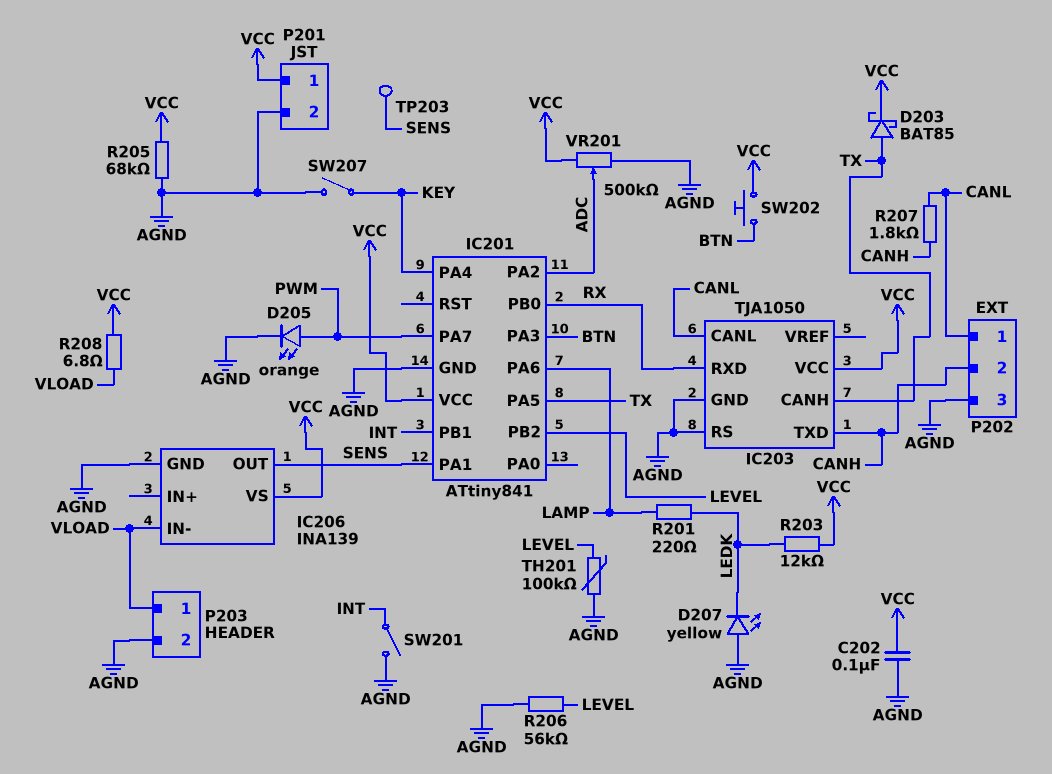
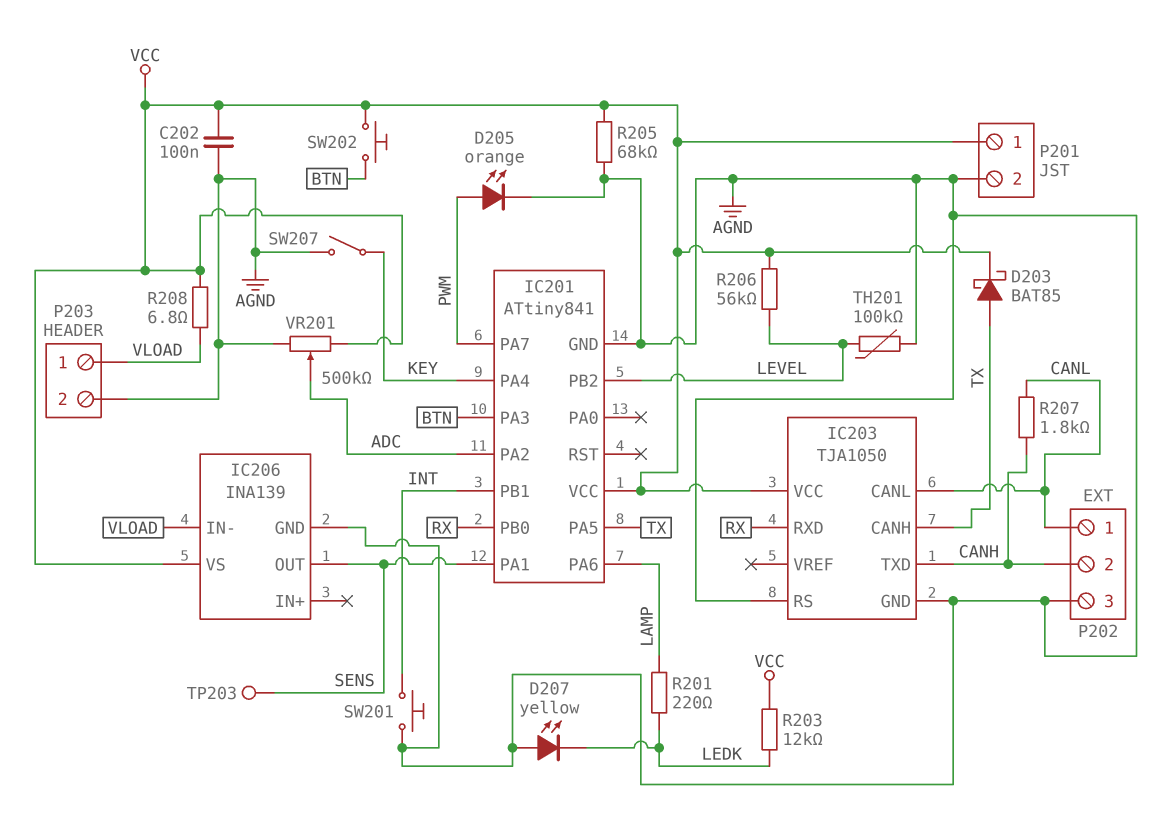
R206: 56k (AGND, LEVEL) -> 56k (LEVEL, VCC)
SW201: switch (AGND, INT) -> button (AGND, INT)

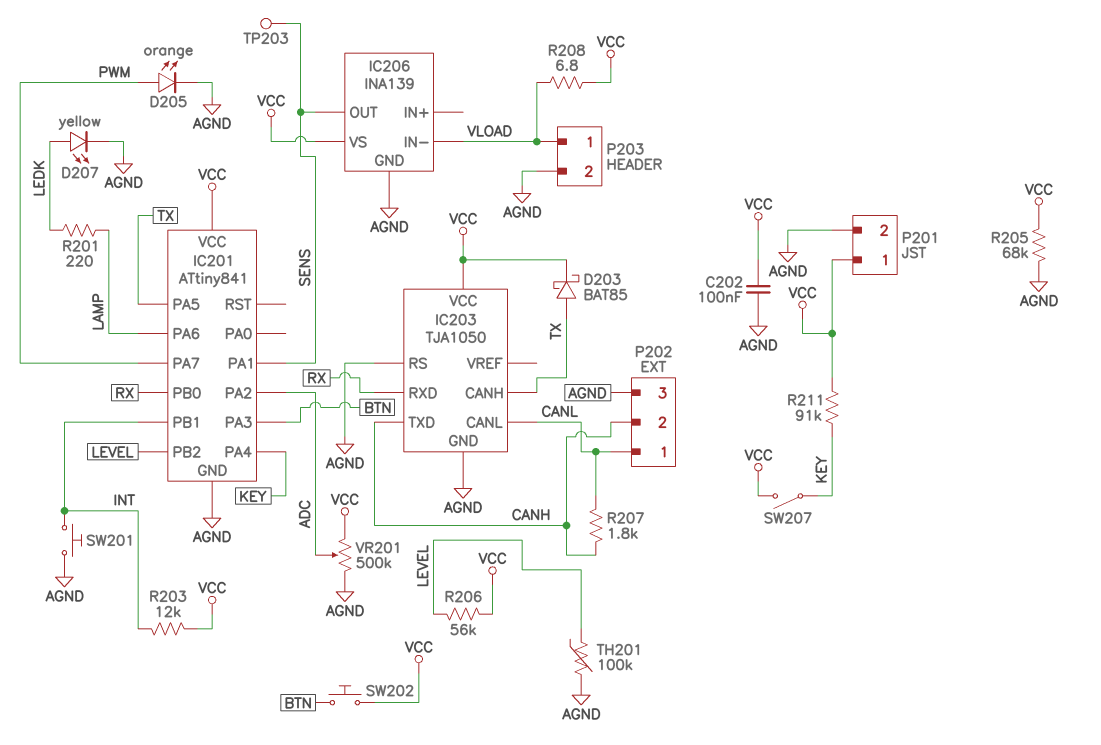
D207: LED yellow (A AGND, K LEDK) -> LED yellow (A LEDK, K AGND)
R203: 12k (LEDK, VCC) -> 12k (INT, VCC)
R211: none -> 91k (KEY, VCC)
SW207: switch (AGND, KEY) -> switch (KEY, VCC)

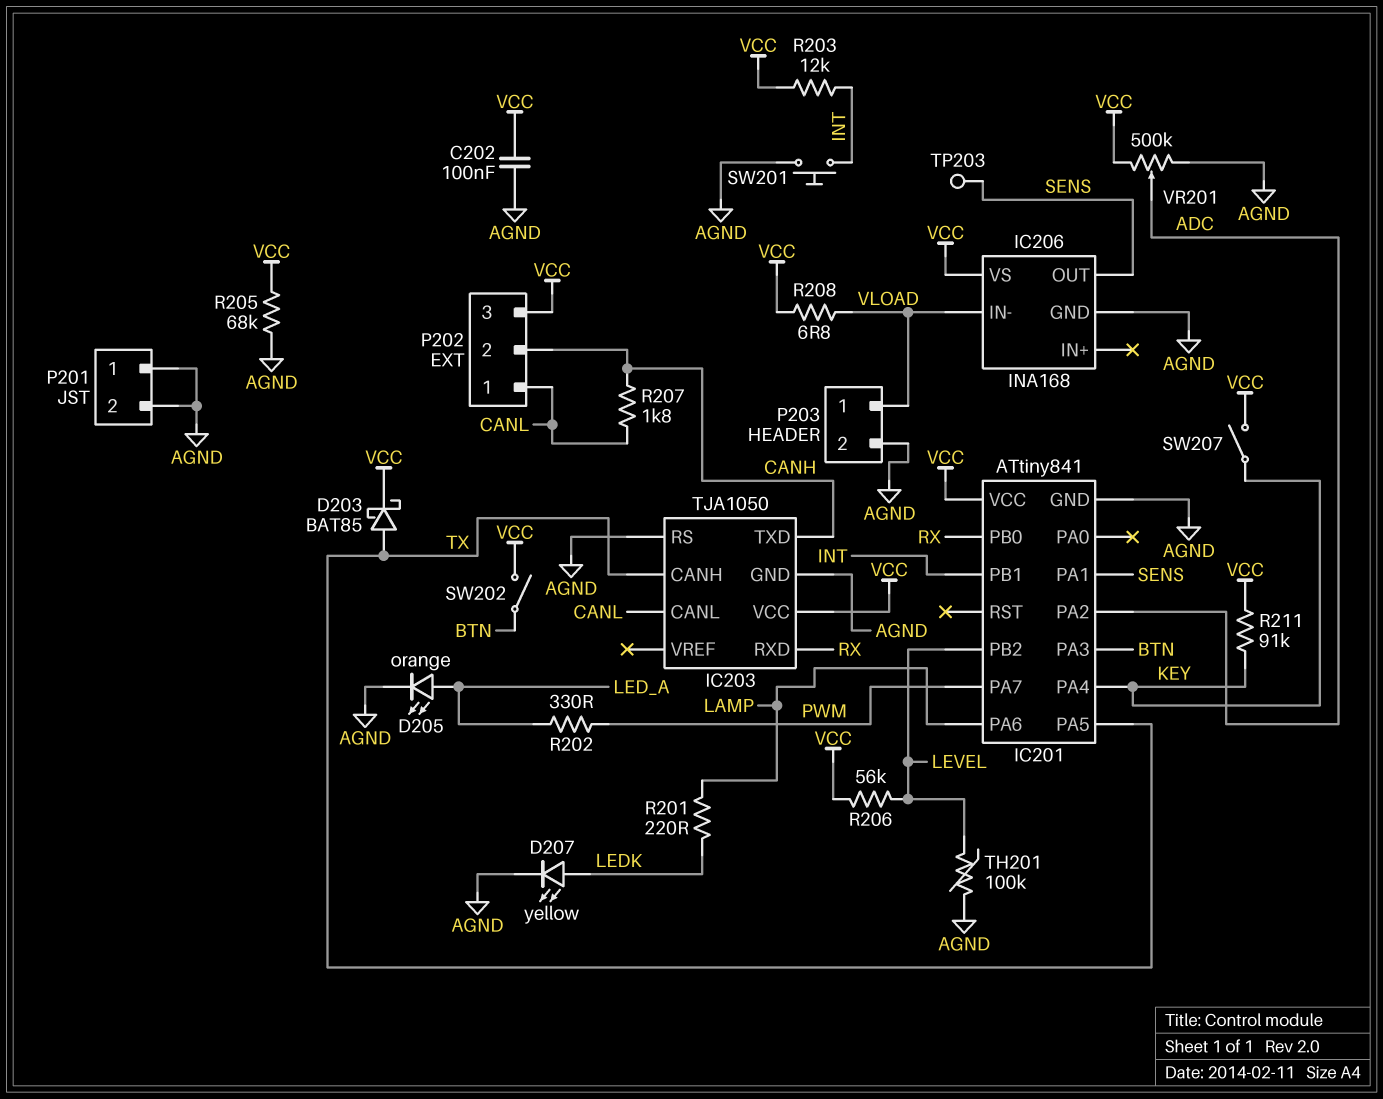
D205: LED orange (A PWM, K AGND) -> LED orange (A LED_A, K AGND)
IC206: INA139 -> INA168
P201 pin 1: VCC -> AGND
P202 pin 3: AGND -> VCC
R202: none -> 330 (LED_A, PWM)
SW202: button (BTN, VCC) -> switch (BTN, VCC)

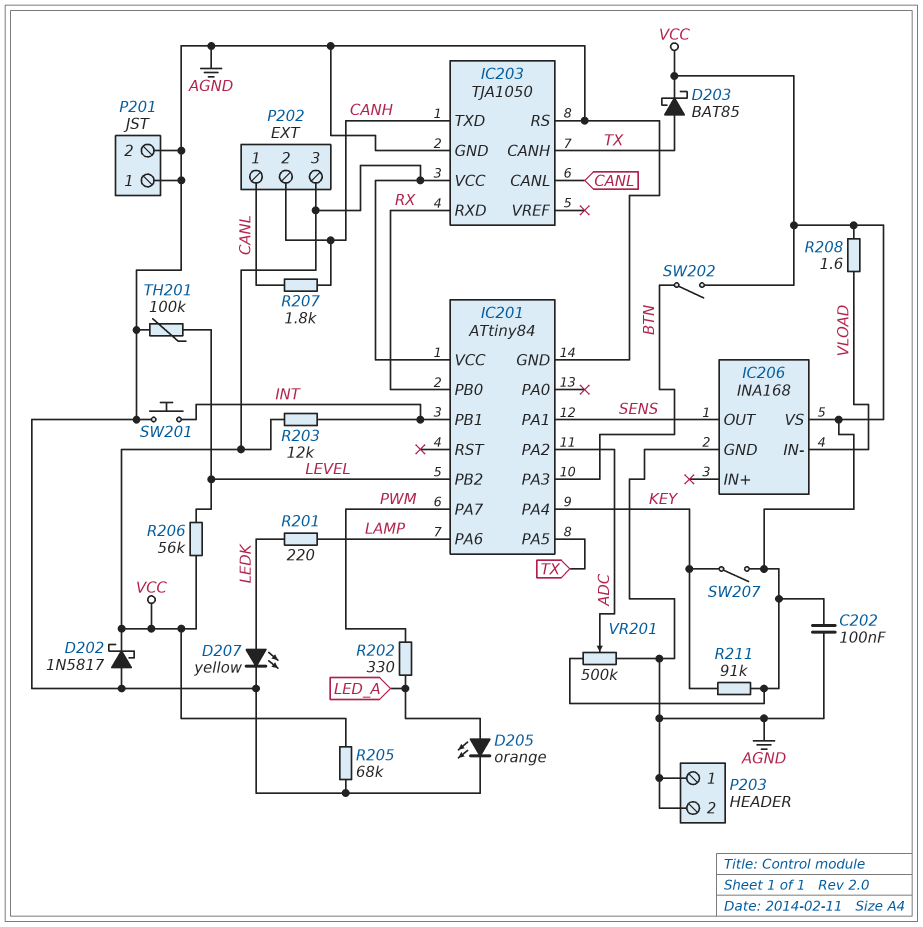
D202: none -> schottky 1N5817 (A AGND, K VCC)
IC201: ATtiny841 -> ATtiny84
P203 pin 1: VLOAD -> AGND
R208: 6.8 (VCC, VLOAD) -> 1.6 (VCC, VLOAD)
TP203: test point (SENS) -> none

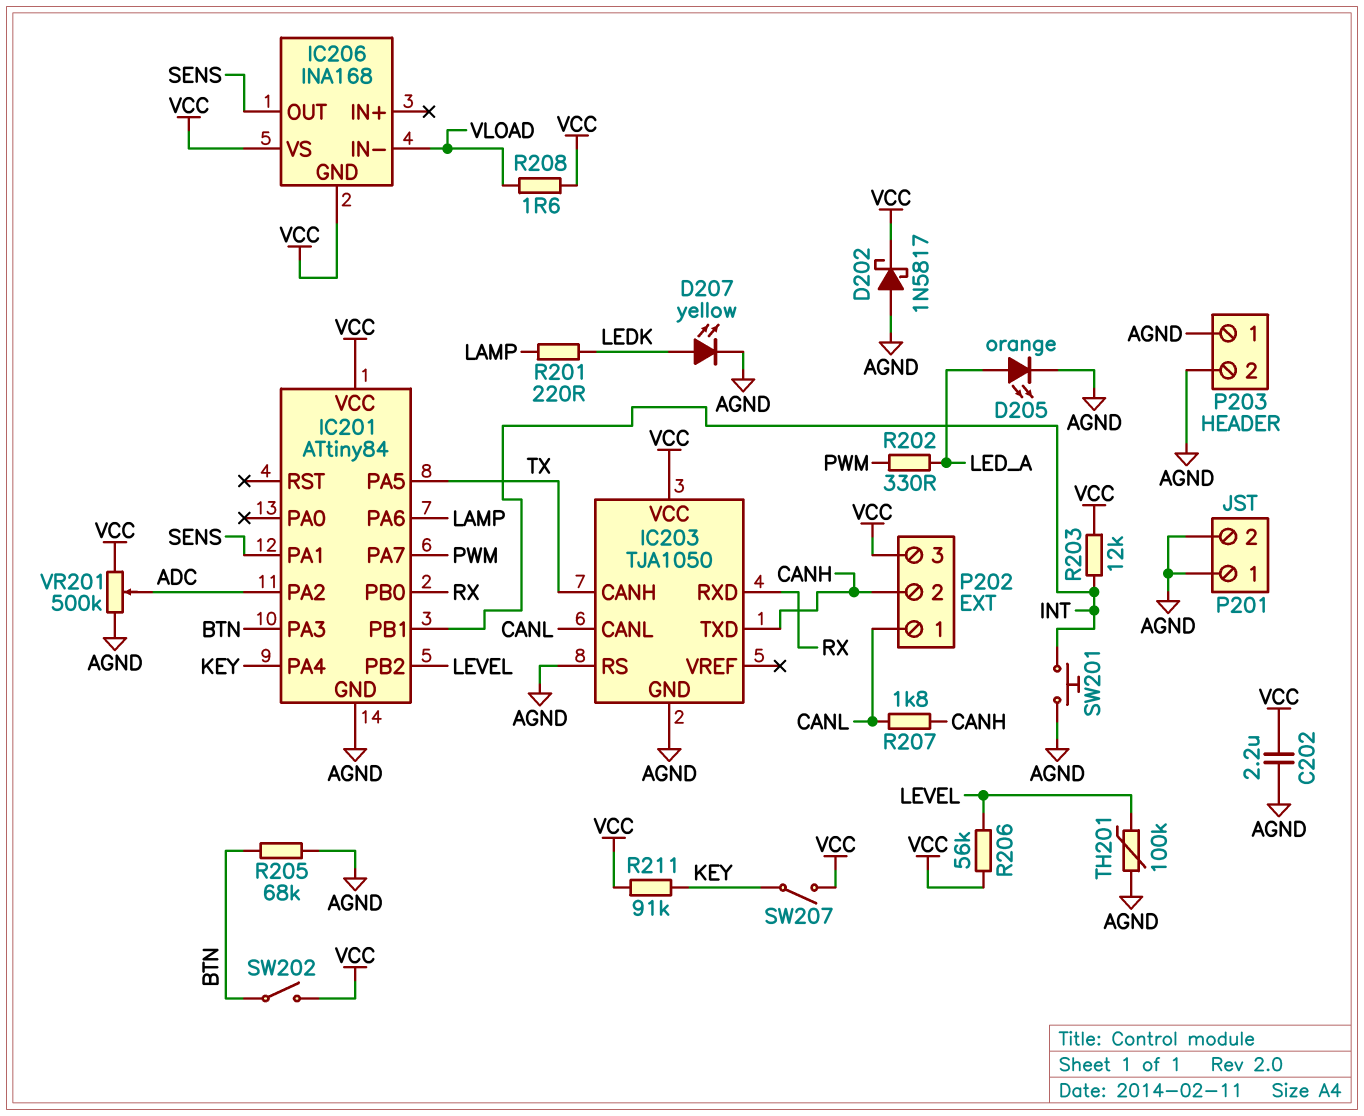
C202: 100nF (AGND, VCC) -> 2.2uF (AGND, VCC)
D203: schottky BAT85 (A TX, K VCC) -> none
IC206 pin GND: AGND -> VCC
R205: 68k (AGND, VCC) -> 68k (AGND, BTN)

